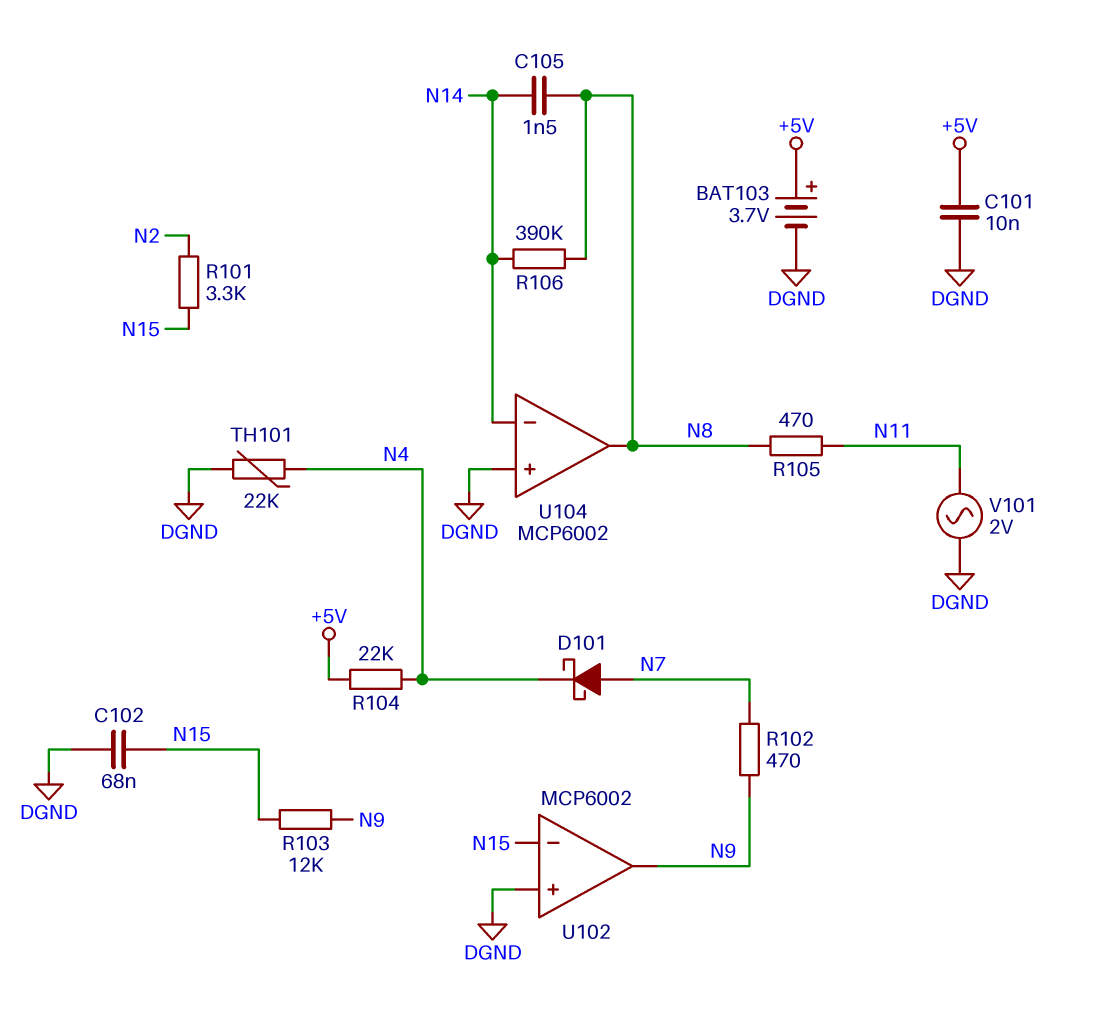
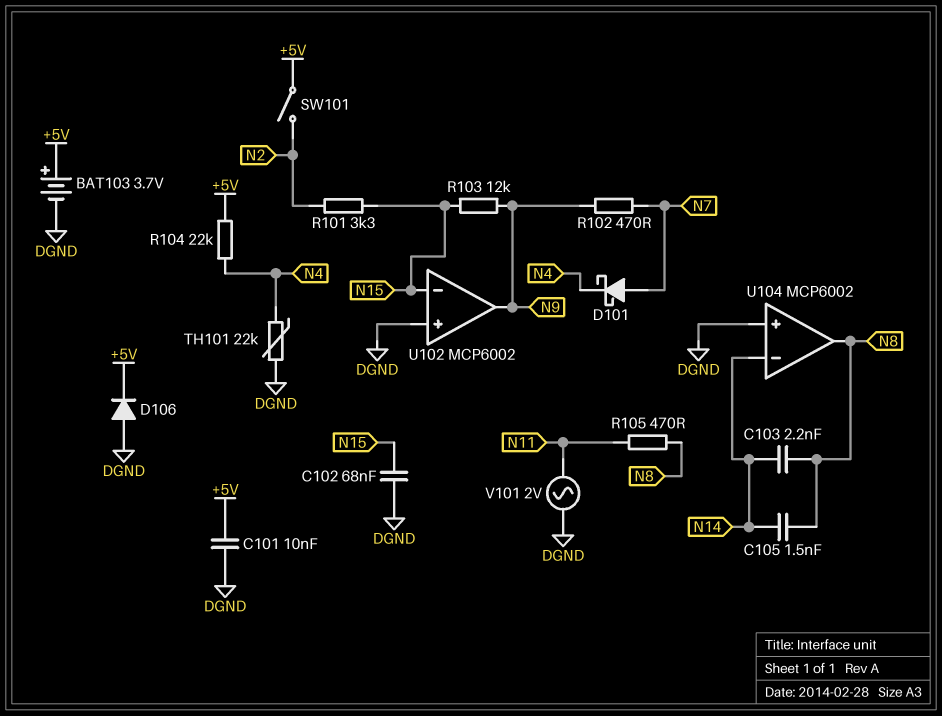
C103: none -> 2.2nF (N8, N14)
D106: none -> diode (A DGND, K +5V)
R106: 390k (N8, N14) -> none
SW101: none -> switch (+5V, N2)

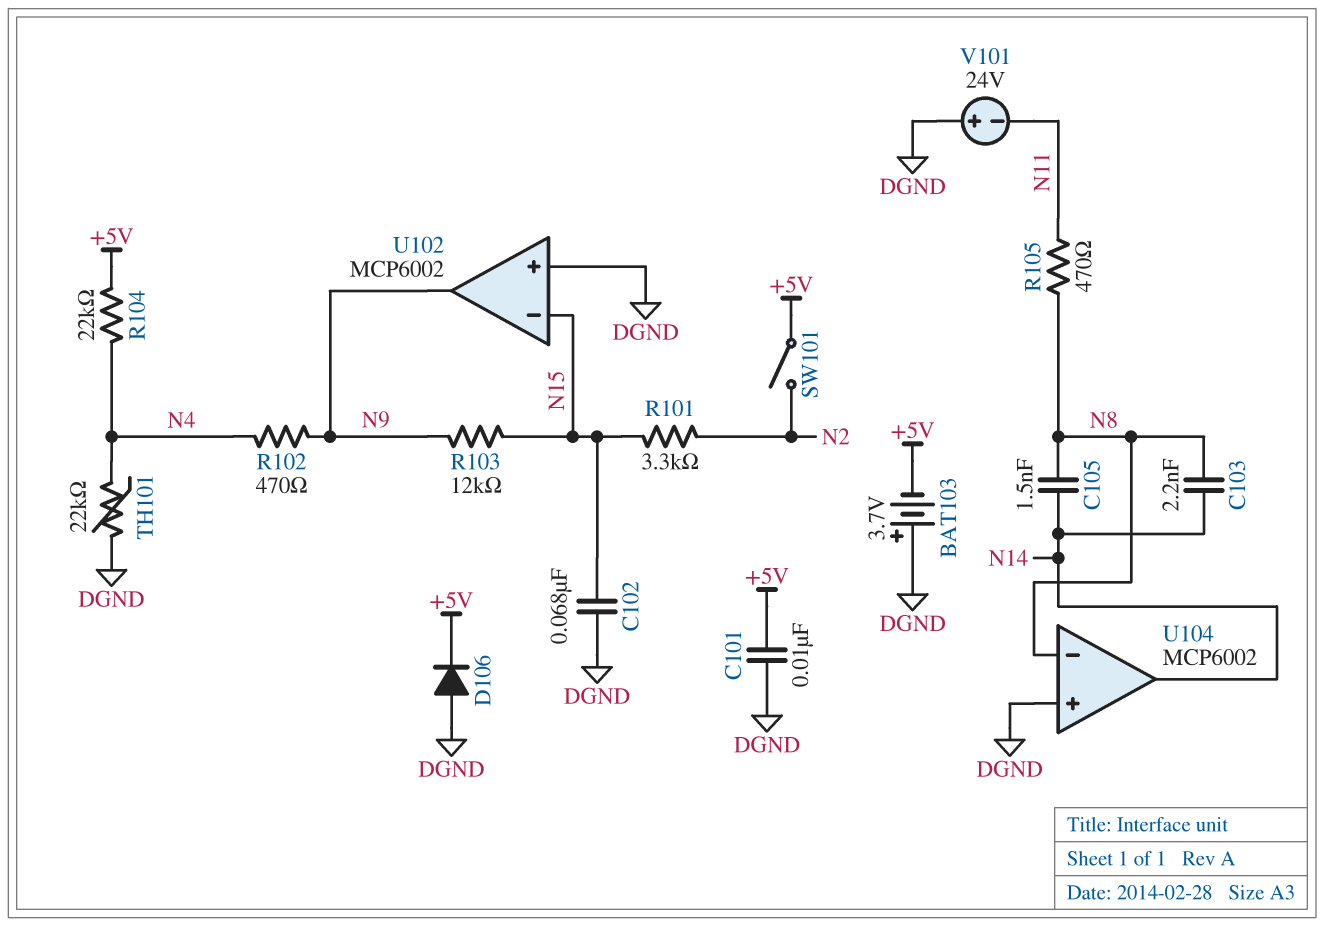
BAT103: 3.7V (plus +5V, minus DGND) -> 3.7V (plus DGND, minus +5V)
D101: schottky (A N7, K N4) -> none
R102: 470 (N7, N9) -> 470 (N4, N9)
U104 pin in-: N14 -> N8
U104 pin out: N8 -> N14
V101: AC 2V (DGND, N11) -> 24V (plus DGND, minus N11)

